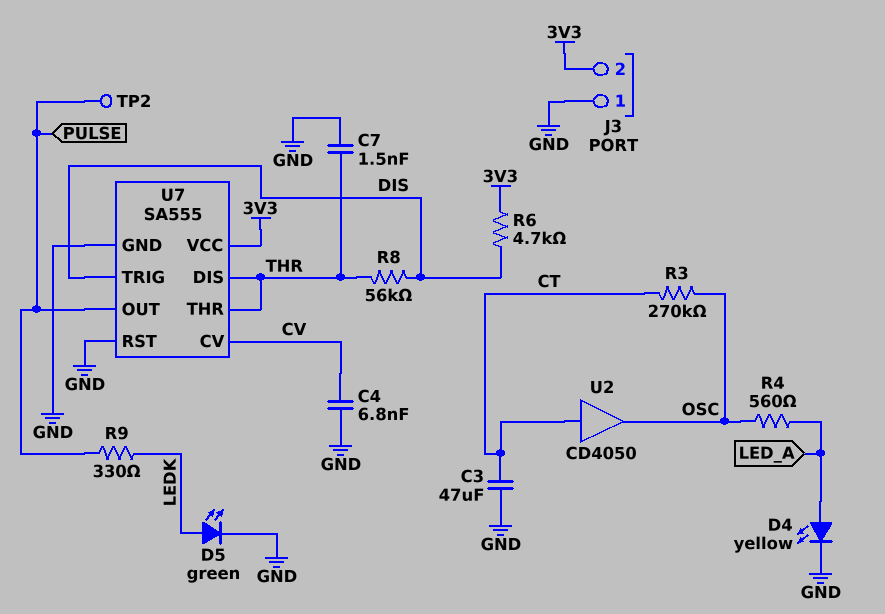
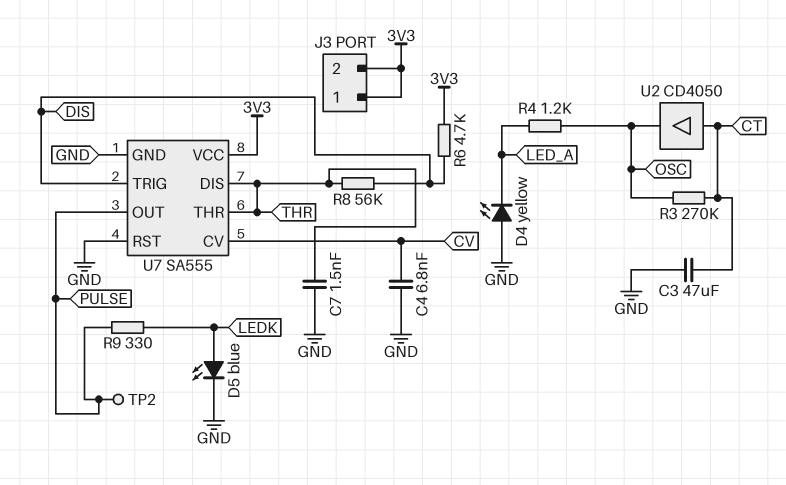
D4: LED yellow (A LED_A, K GND) -> LED yellow (A GND, K LED_A)
D5: LED green (A LEDK, K GND) -> LED blue (A LEDK, K GND)
J3 pin 1: GND -> 3V3
R4: 560 (LED_A, OSC) -> 1.2k (LED_A, OSC)

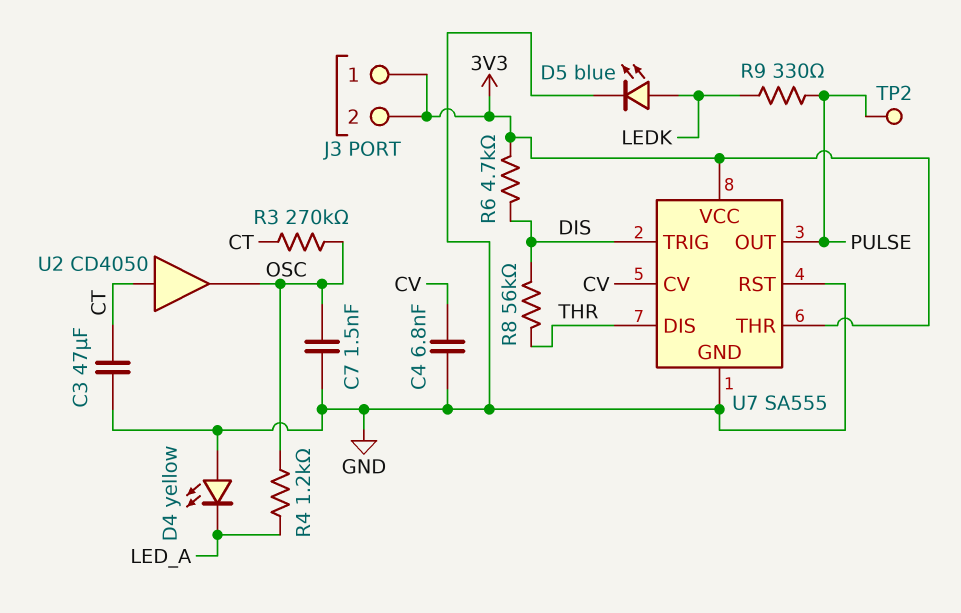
C7: 1.5nF (GND, THR) -> 1.5nF (GND, OSC)
U7 pin THR: THR -> 3V3

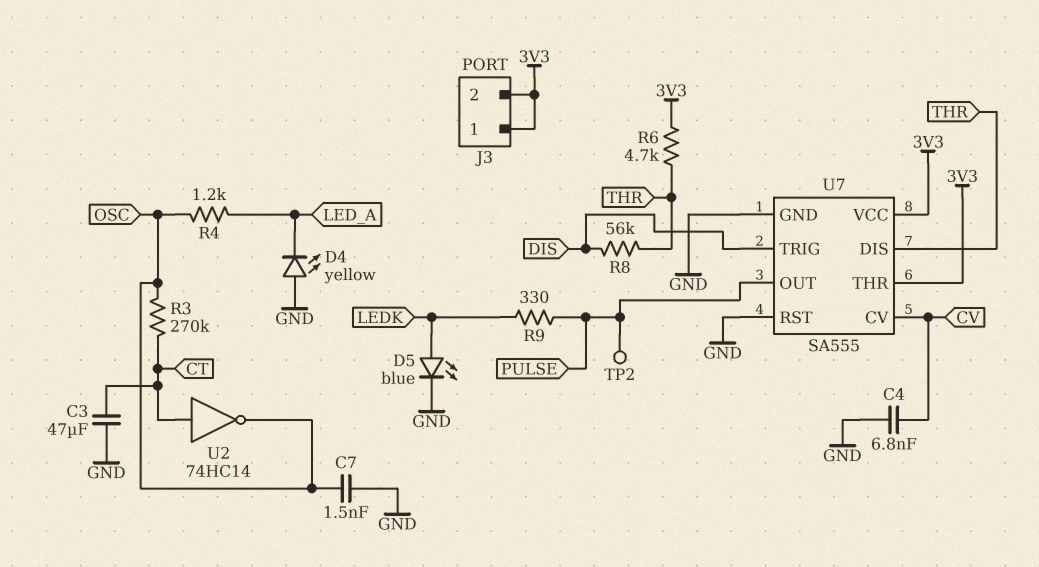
R6: 4.7k (3V3, DIS) -> 4.7k (3V3, THR)
U2: buffer CD4050 (in CT, out OSC) -> NOT 74HC14 (in CT, out OSC)

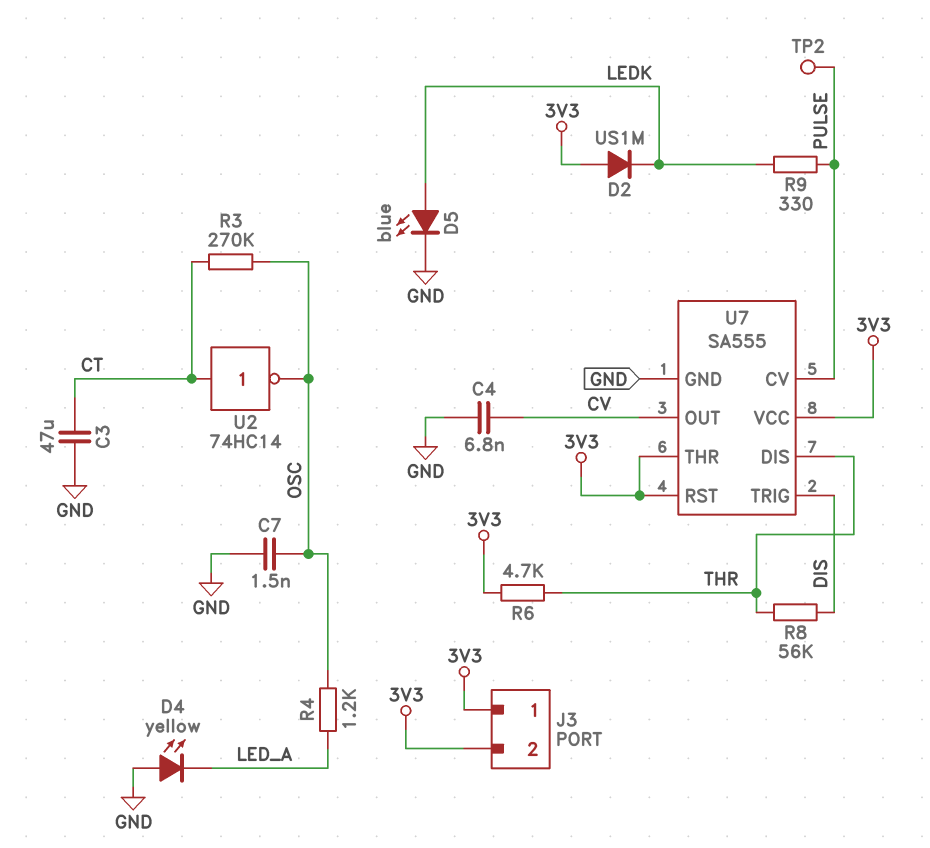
D2: none -> diode US1M (A 3V3, K LEDK)
U7 pin CV: CV -> PULSE
U7 pin OUT: PULSE -> CV
U7 pin RST: GND -> 3V3

